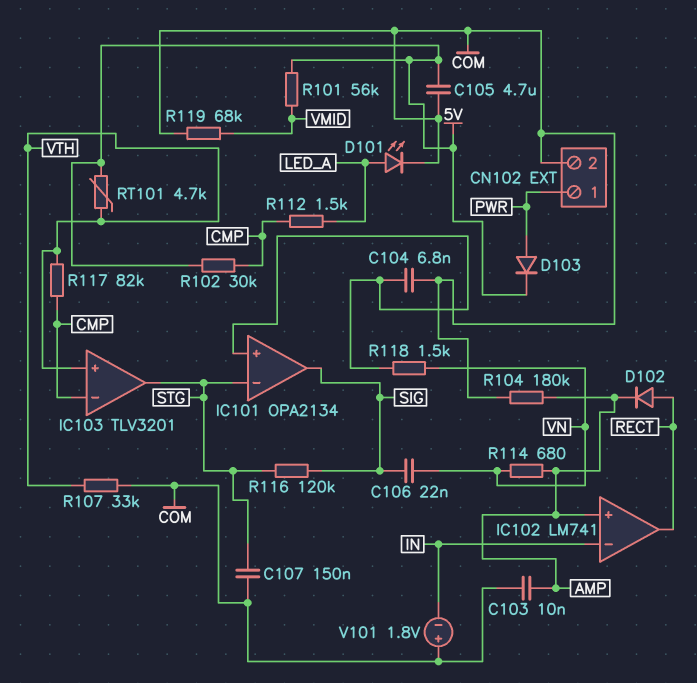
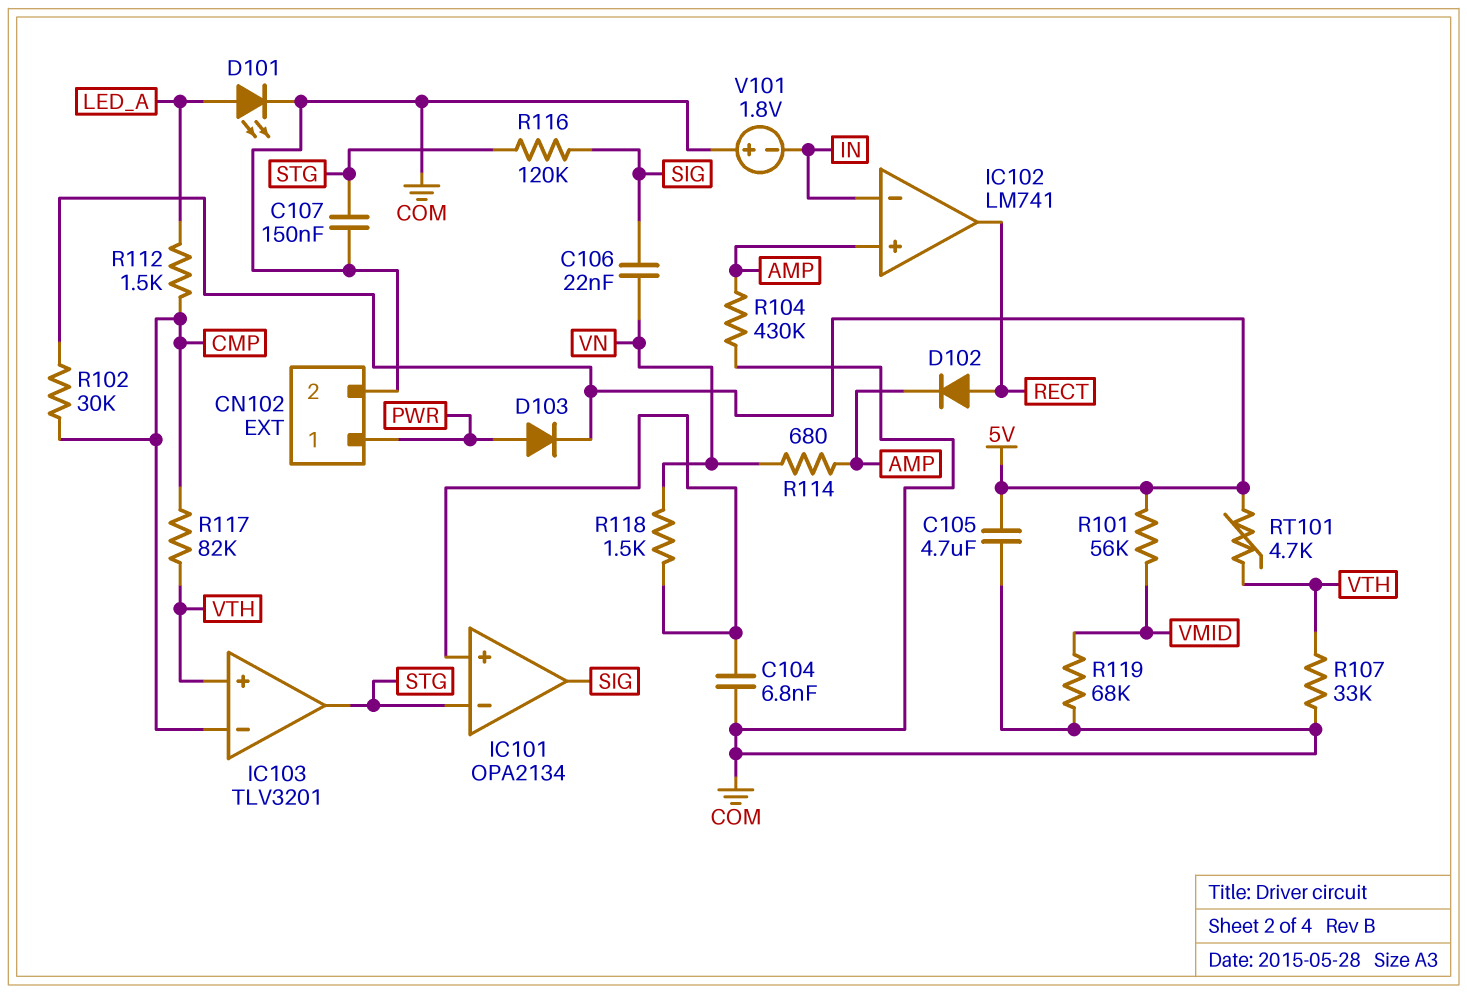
C103: 10nF (AMP, COM) -> none
R104: 180k (AMP, COM) -> 430k (AMP, COM)

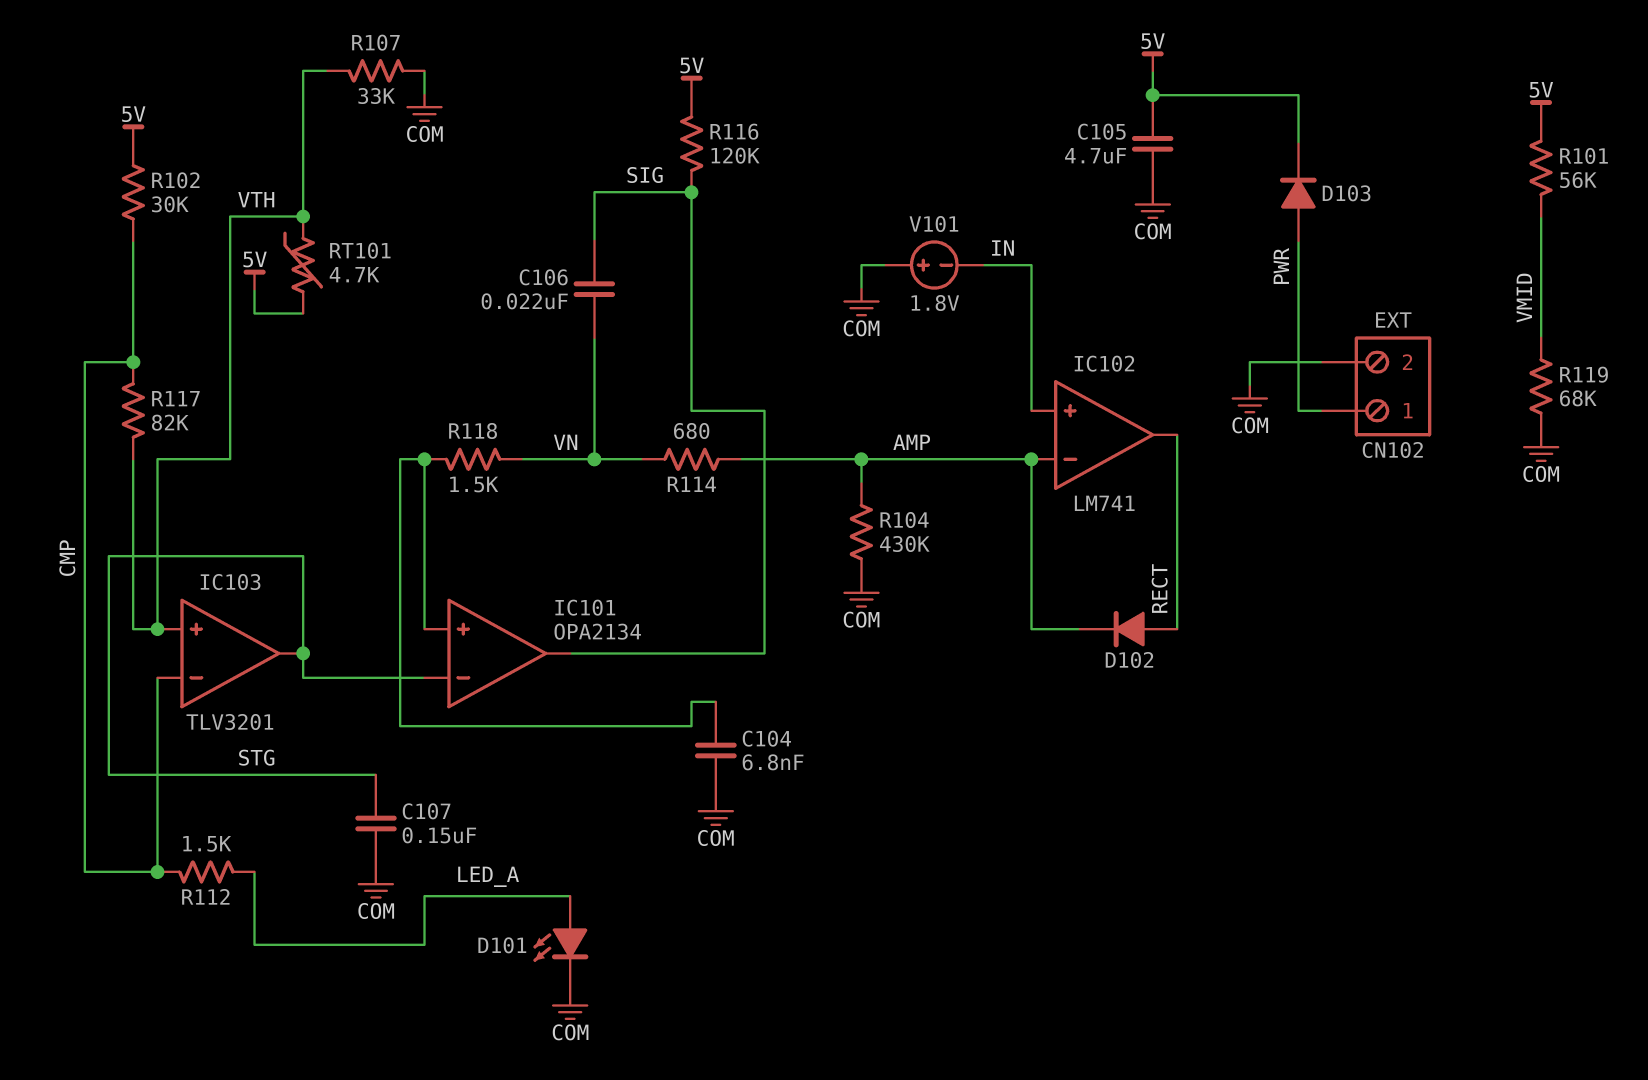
IC102 pin in+: AMP -> IN
IC102 pin in-: IN -> AMP
R116: 120k (SIG, STG) -> 120k (5V, SIG)

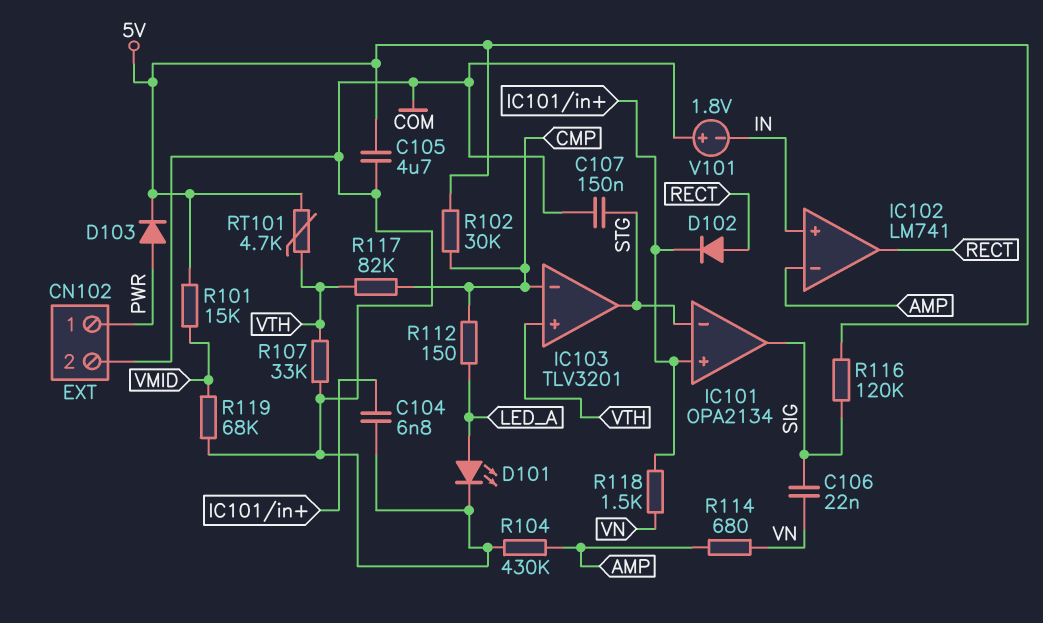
D102: diode (A RECT, K AMP) -> diode (A RECT, K IC101/in+)
R101: 56k (5V, VMID) -> 15k (5V, VMID)
R112: 1.5k (CMP, LED_A) -> 150 (CMP, LED_A)

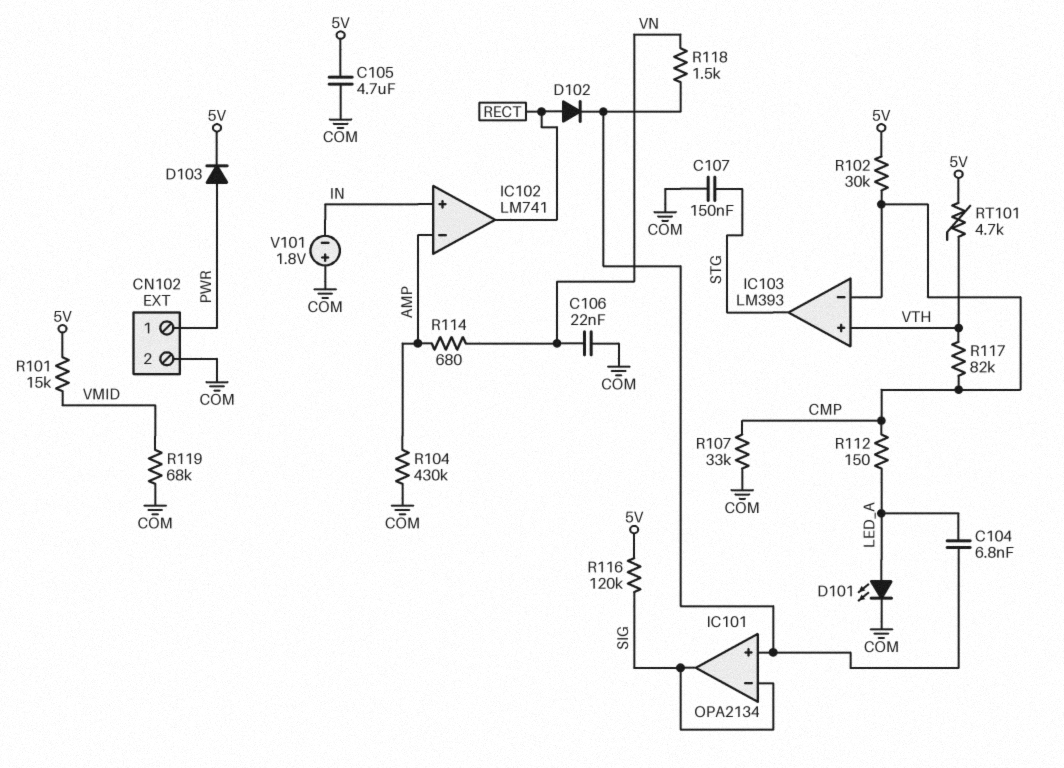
C104: 6.8nF (COM, IC101/in+) -> 6.8nF (IC101/in+, LED_A)
C106: 22nF (SIG, VN) -> 22nF (COM, VN)
IC101 pin in-: STG -> SIG
IC103: TLV3201 -> LM393
R107: 33k (COM, VTH) -> 33k (CMP, COM)

